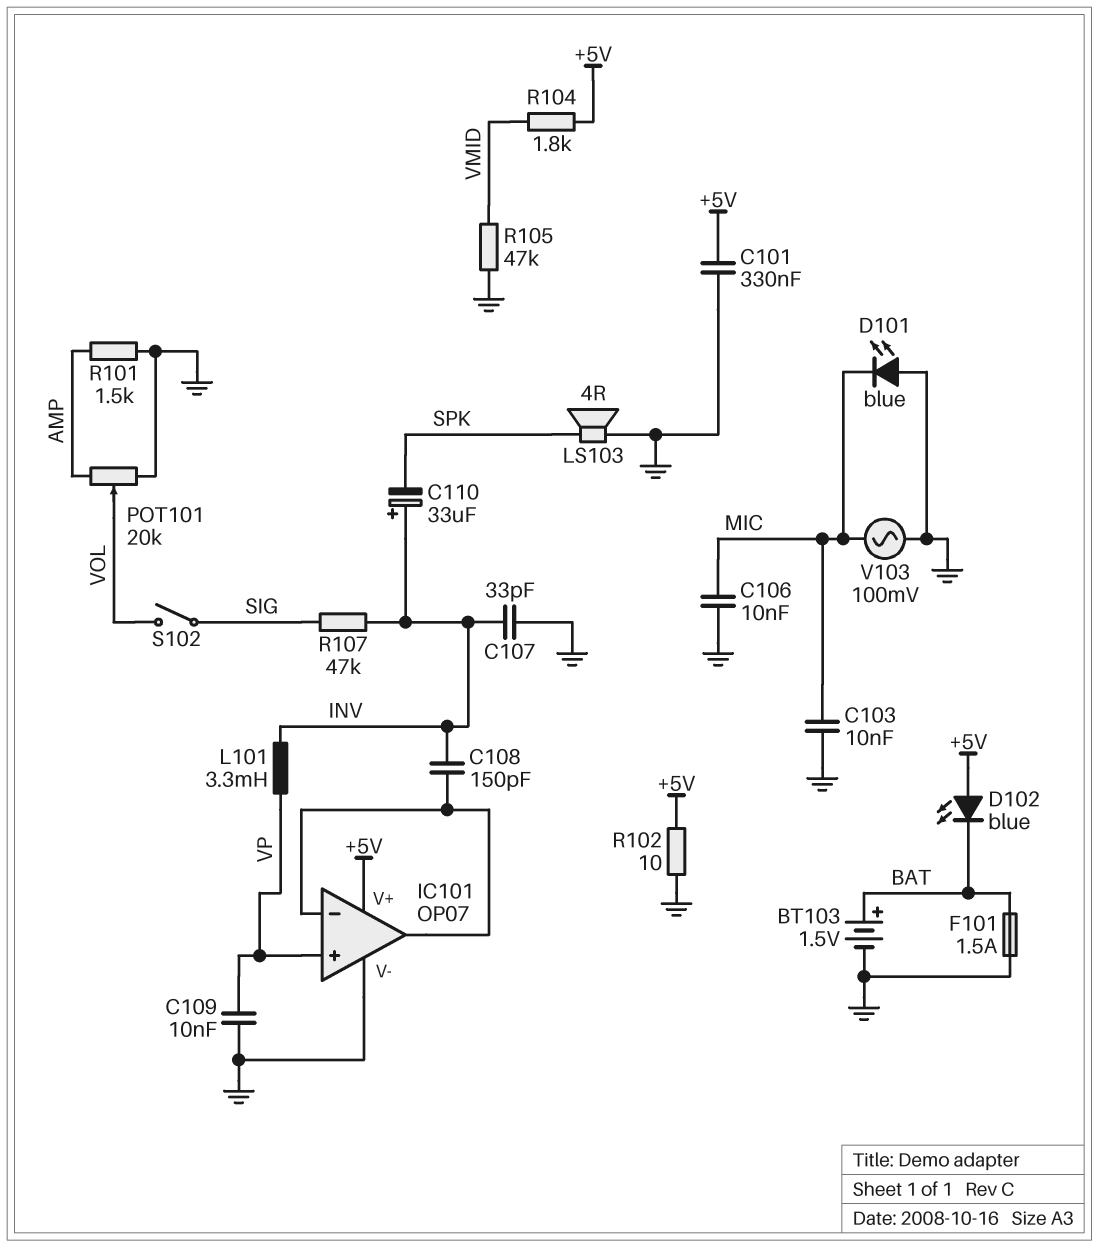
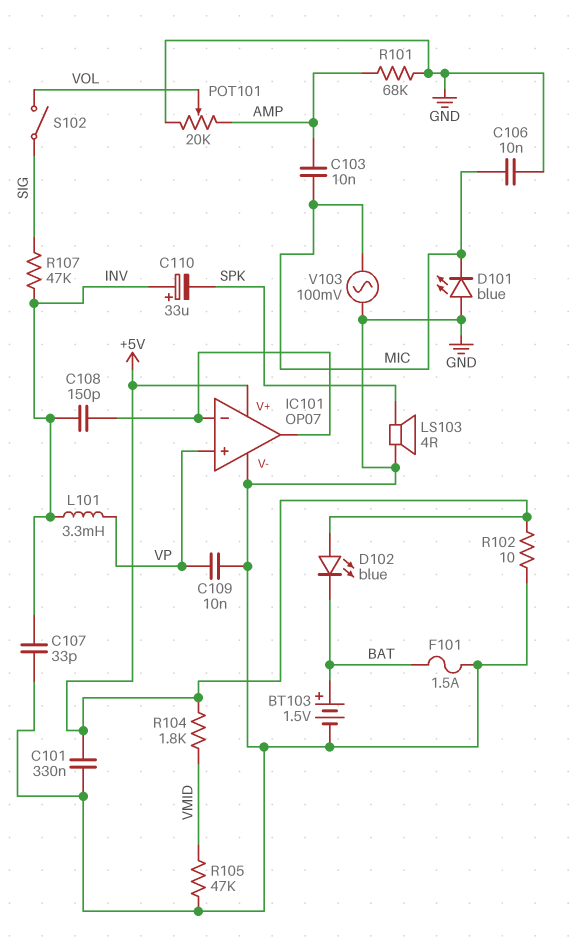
C103: 10nF (GND, MIC) -> 10nF (AMP, MIC)
R101: 1.5k (AMP, GND) -> 68k (AMP, GND)

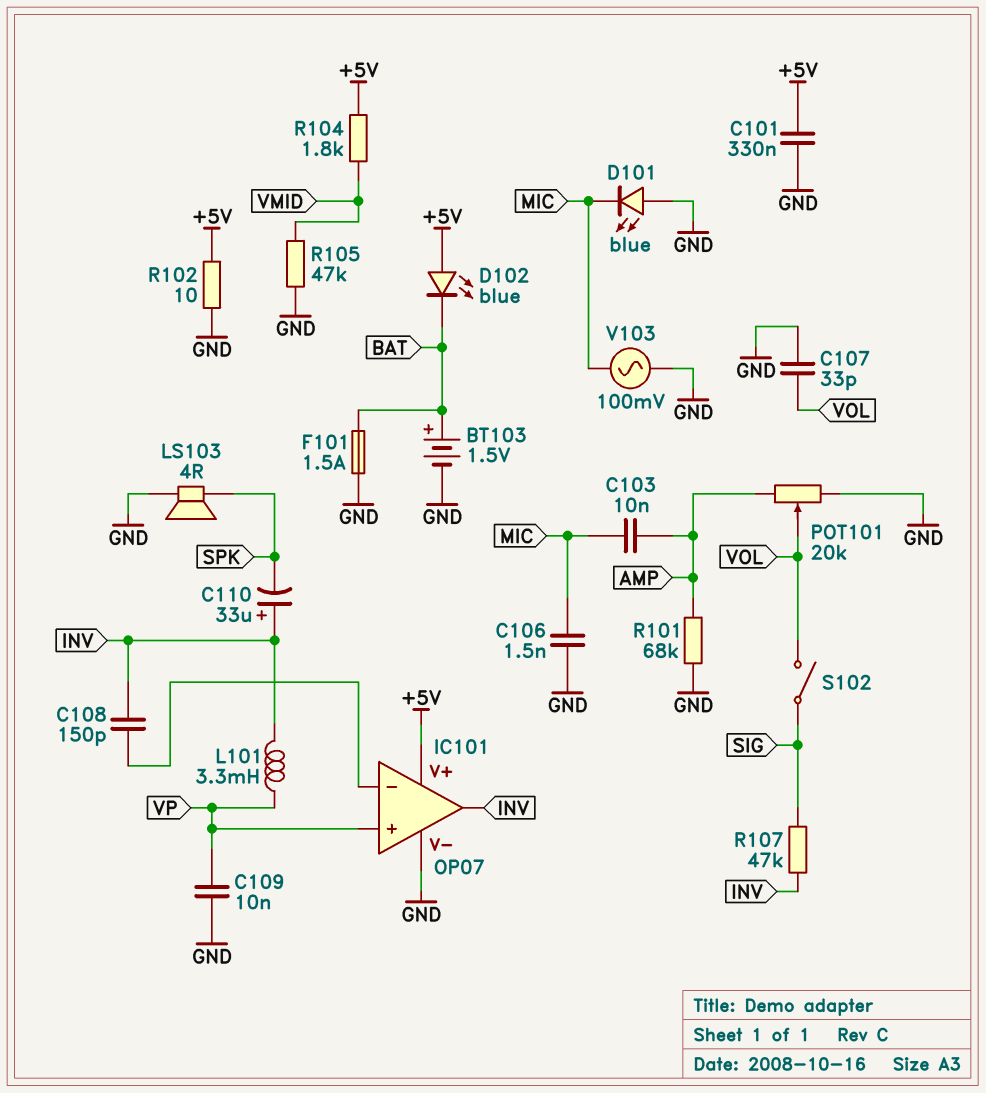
C106: 10nF (GND, MIC) -> 1.5nF (GND, MIC)
C107: 33pF (GND, INV) -> 33pF (GND, VOL)
IC101 pin out: IC101/in- -> INV

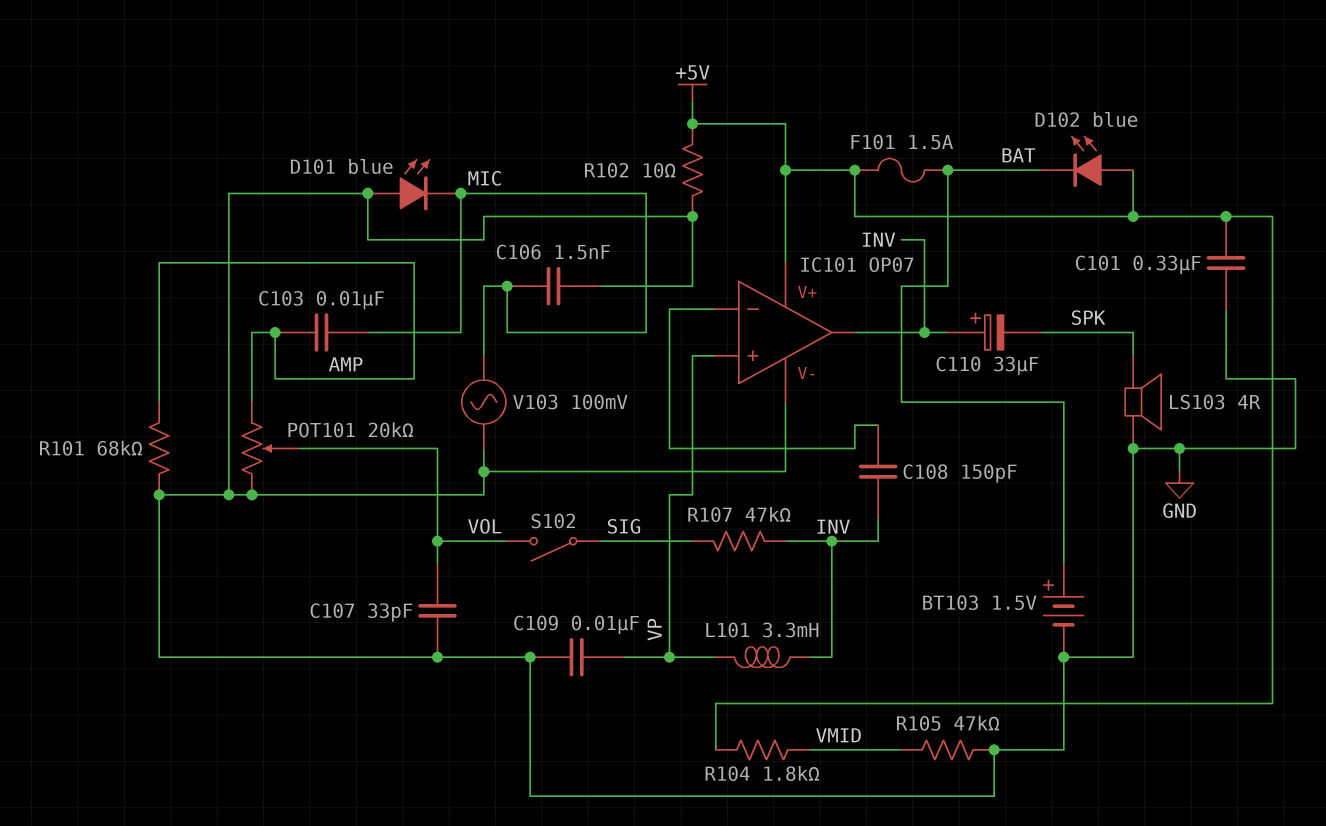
F101: 1.5A (BAT, GND) -> 1.5A (+5V, BAT)

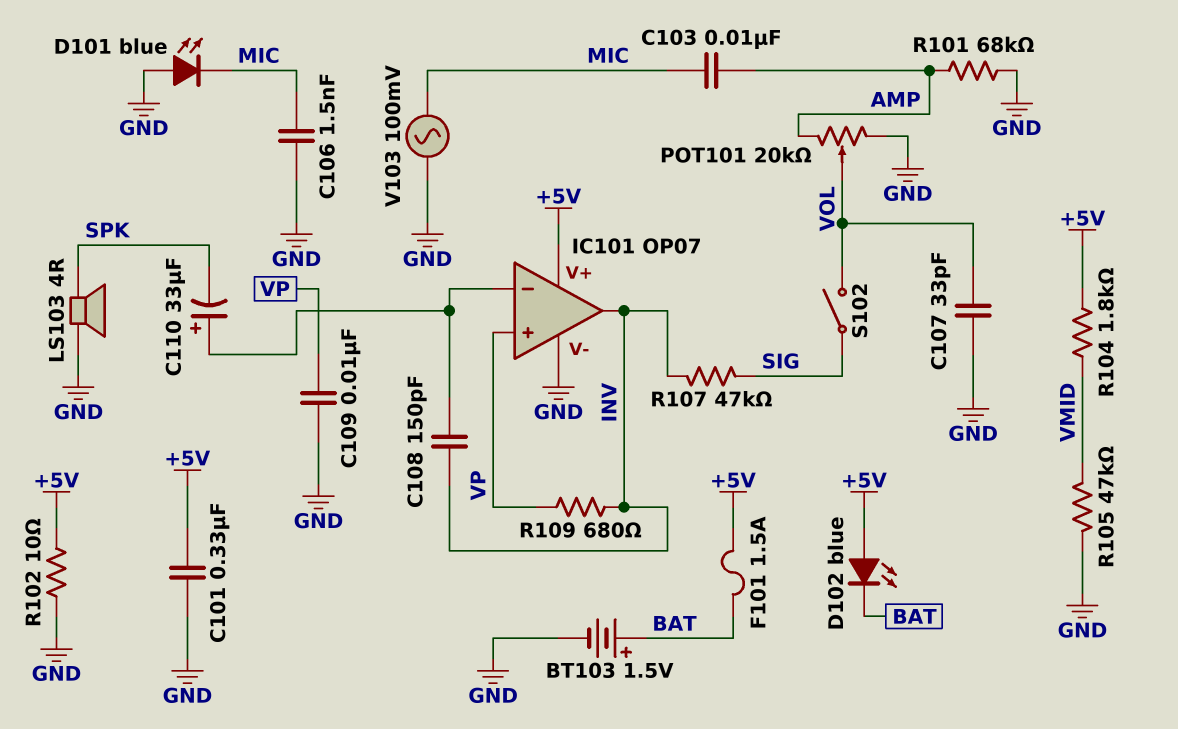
C110: 33uF (plus INV, minus SPK) -> 33uF (plus IC101/in-, minus SPK)
L101: 3.3mH (INV, VP) -> none
R109: none -> 680 (INV, VP)

